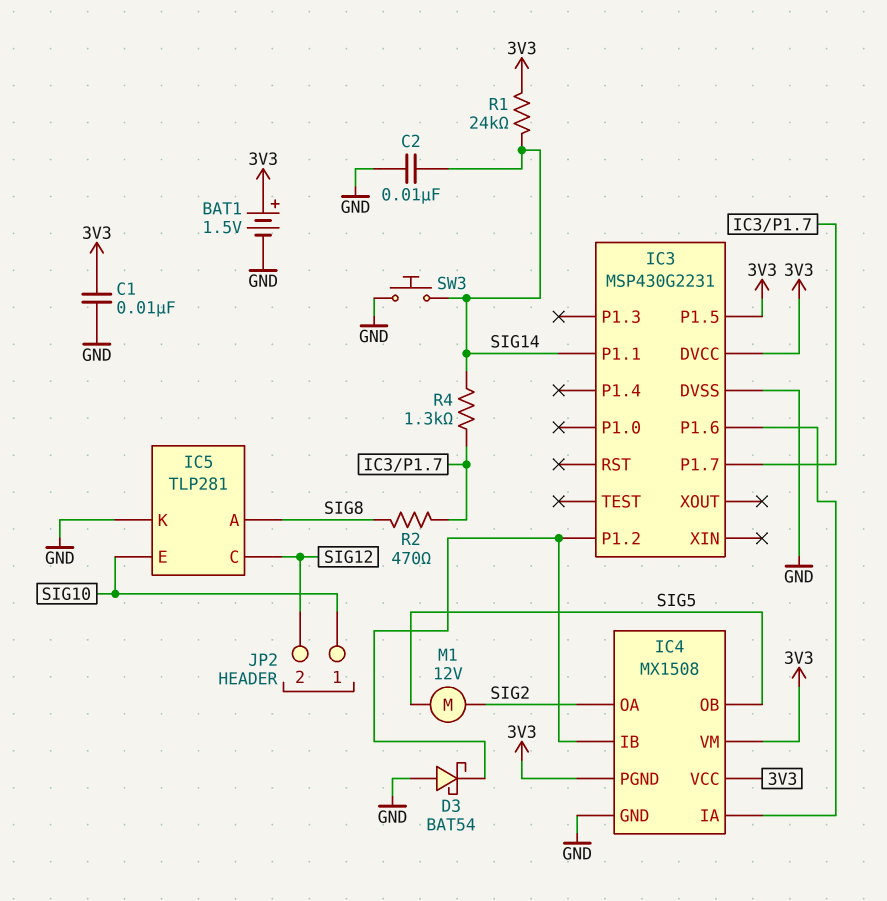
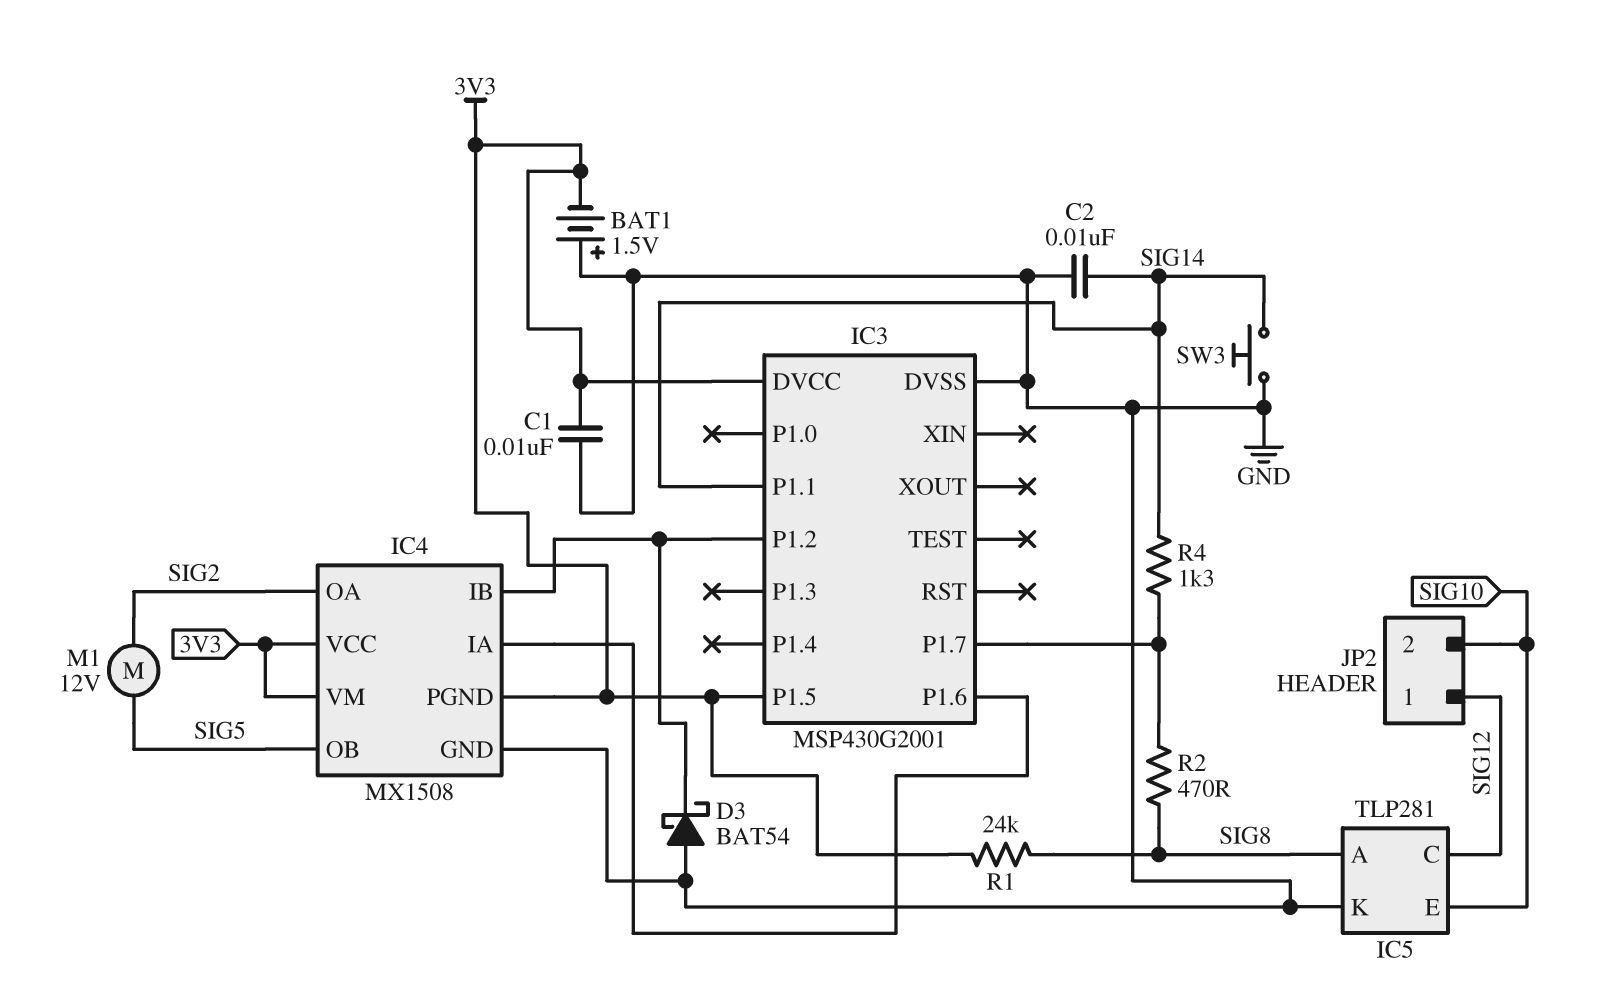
BAT1: 1.5V (plus 3V3, minus GND) -> 1.5V (plus GND, minus 3V3)
IC3: MSP430G2231 -> MSP430G2001
JP2 pin 1: SIG10 -> SIG12
JP2 pin 2: SIG12 -> SIG10
R1: 24k (3V3, SIG14) -> 24k (3V3, SIG8)

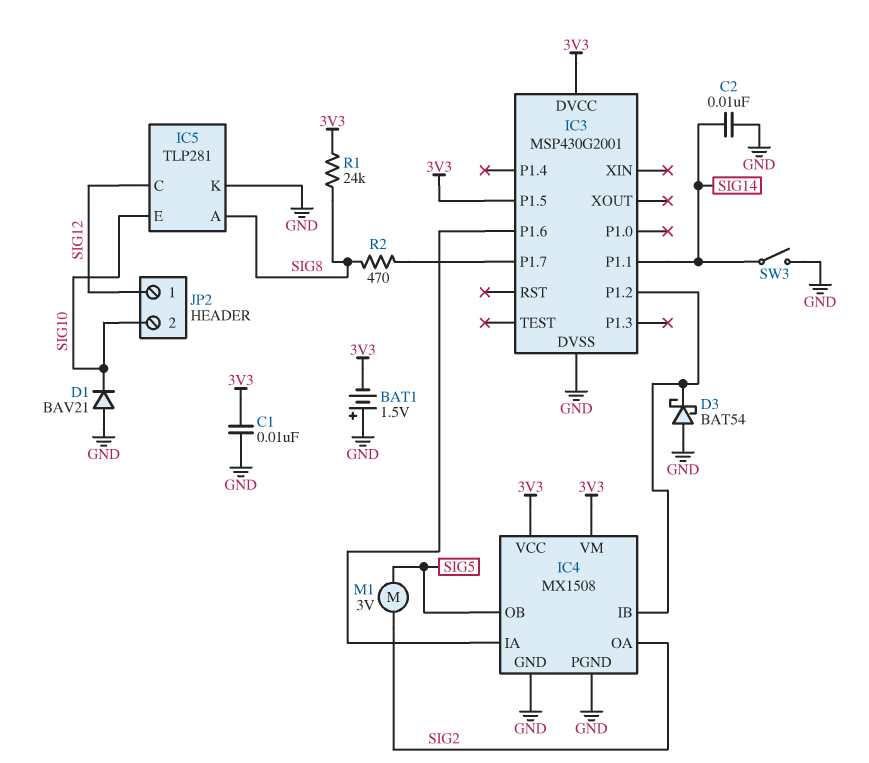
D1: none -> diode BAV21 (A GND, K SIG10)
IC4 pin PGND: 3V3 -> GND
M1: motor 12V (SIG2, SIG5) -> motor 3V (SIG2, SIG5)
R4: 1.3k (IC3/P1.7, SIG14) -> none
SW3: button (GND, SIG14) -> switch (GND, SIG14)

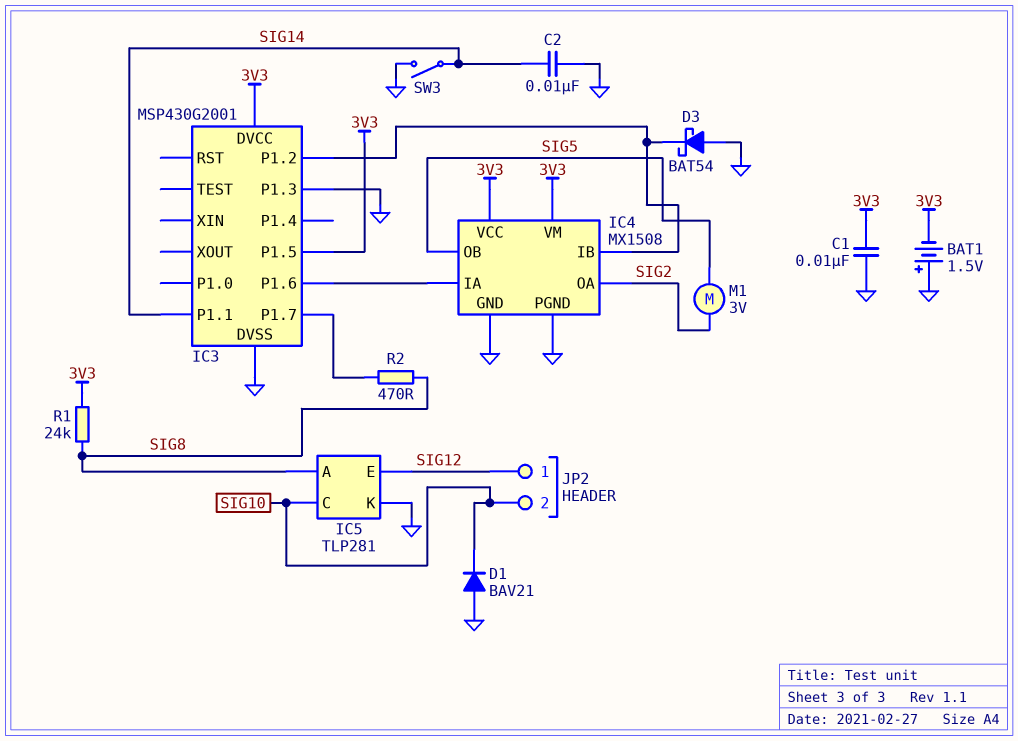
IC3 pin P1.3: none -> GND
IC5 pin C: SIG12 -> SIG10
IC5 pin E: SIG10 -> SIG12

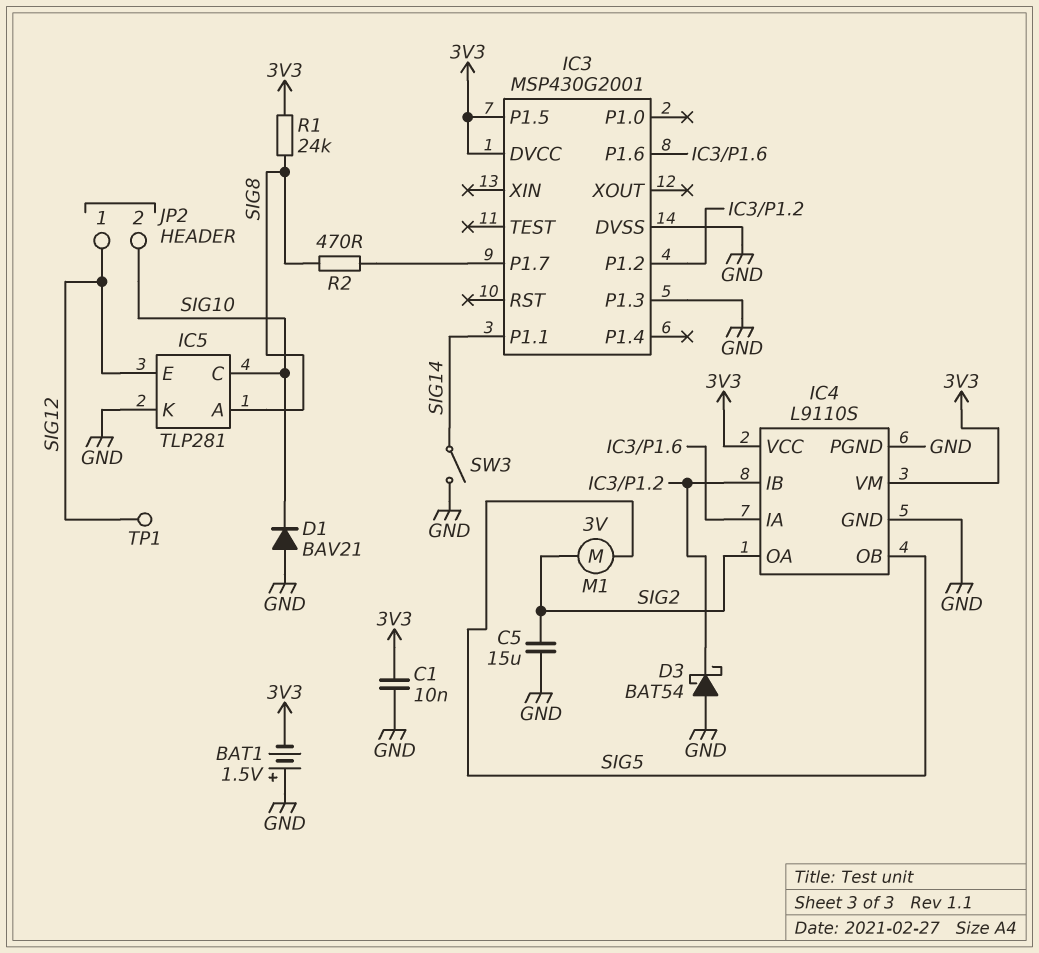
C2: 10nF (GND, SIG14) -> none
C5: none -> 15uF (GND, SIG2)
IC4: MX1508 -> L9110S
TP1: none -> test point (SIG12)

